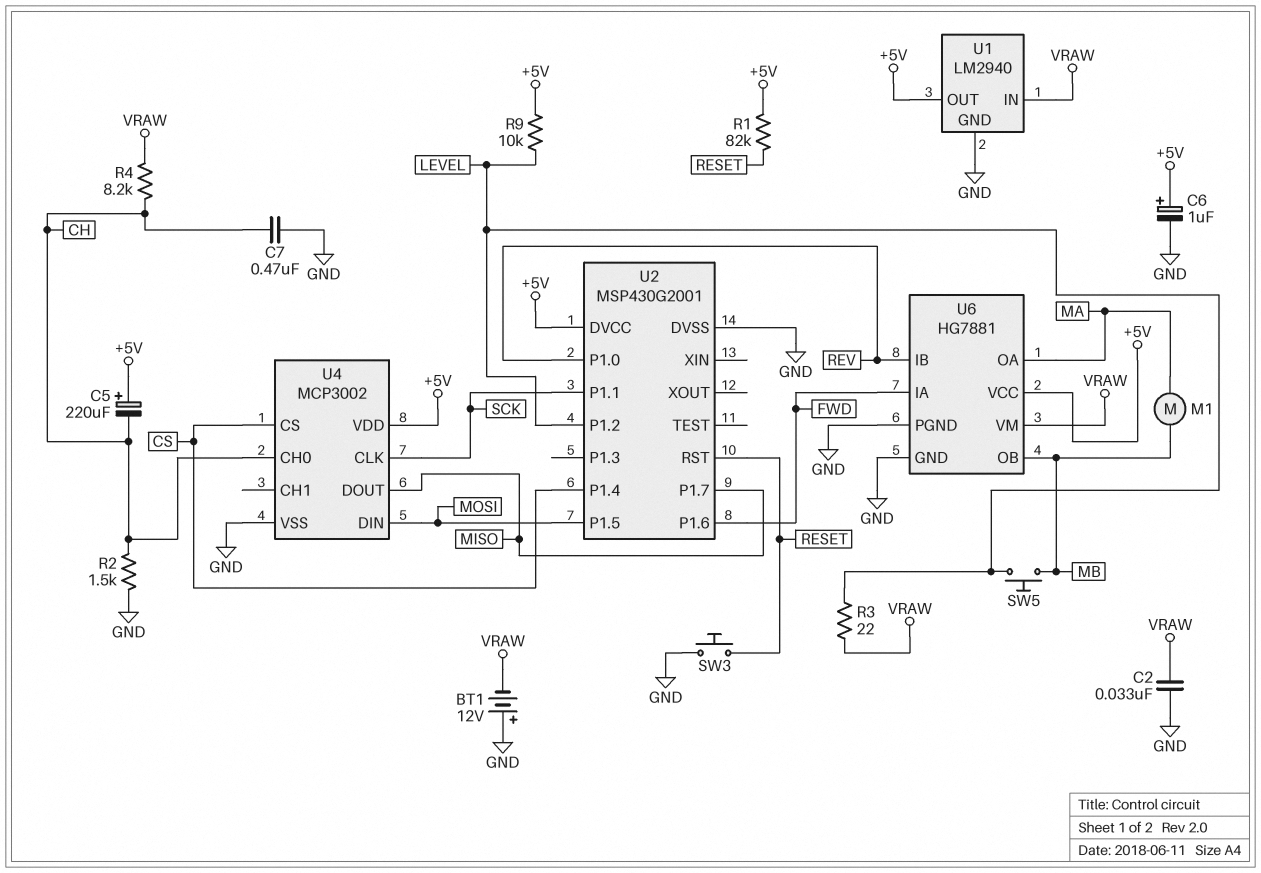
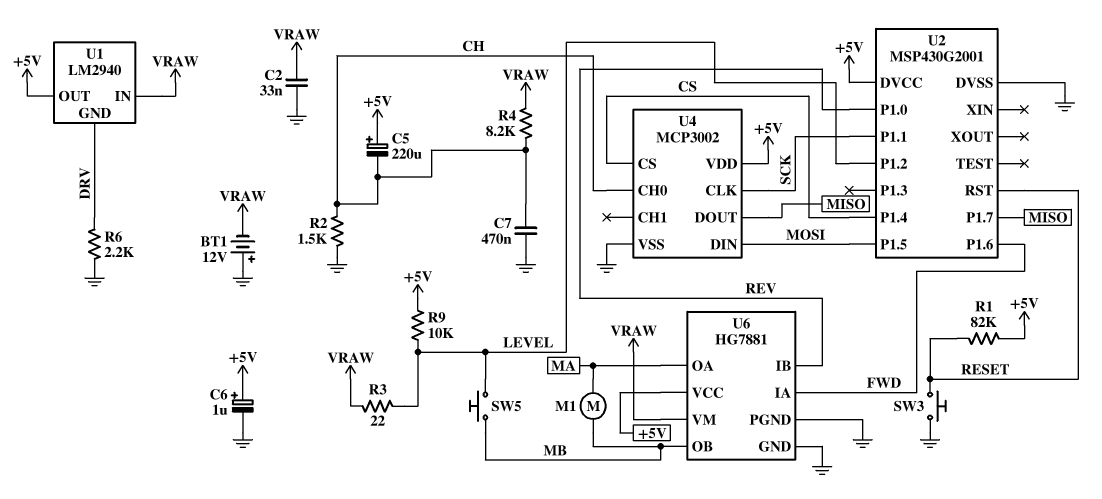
R6: none -> 2.2k (DRV, GND)
U1 pin GND: GND -> DRV

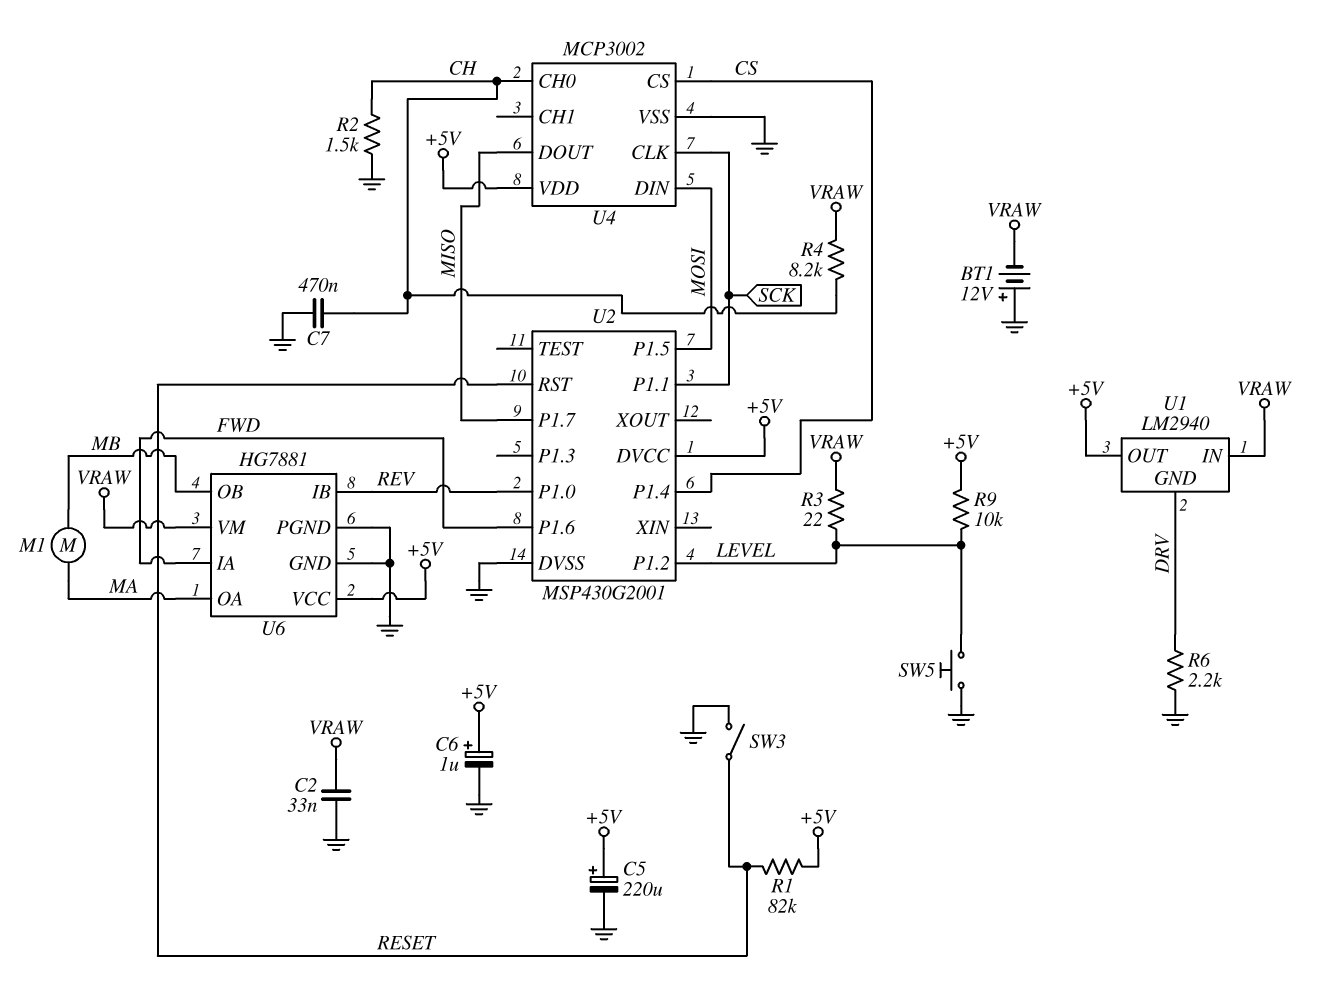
C5: 220uF (plus +5V, minus CH) -> 220uF (plus +5V, minus GND)
SW3: button (GND, RESET) -> switch (GND, RESET)
SW5: button (LEVEL, MB) -> button (GND, LEVEL)

